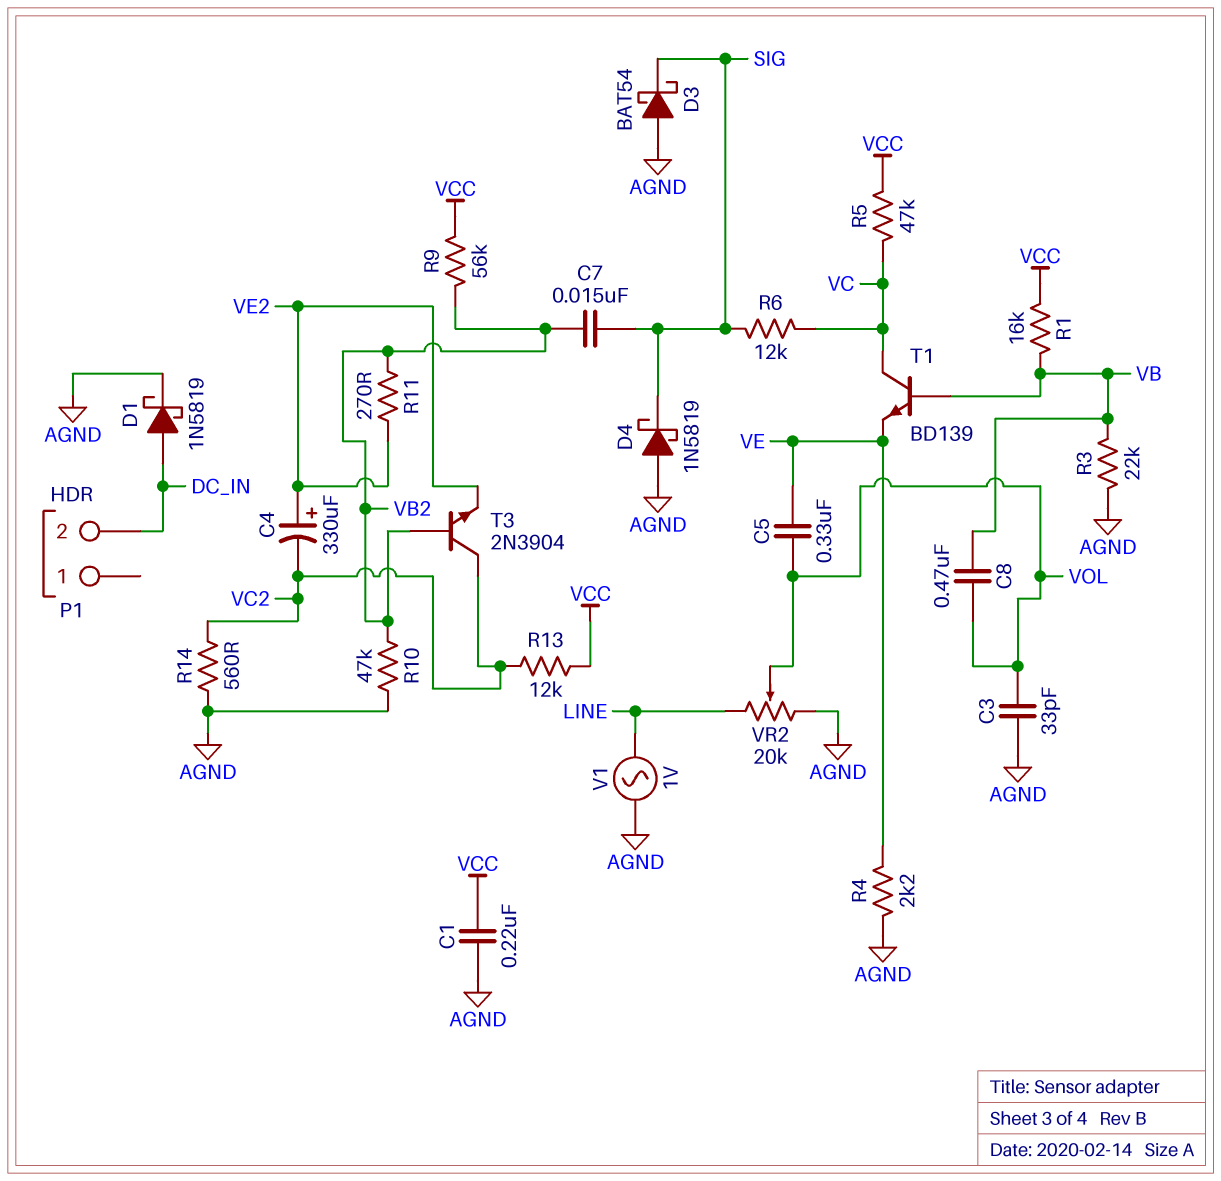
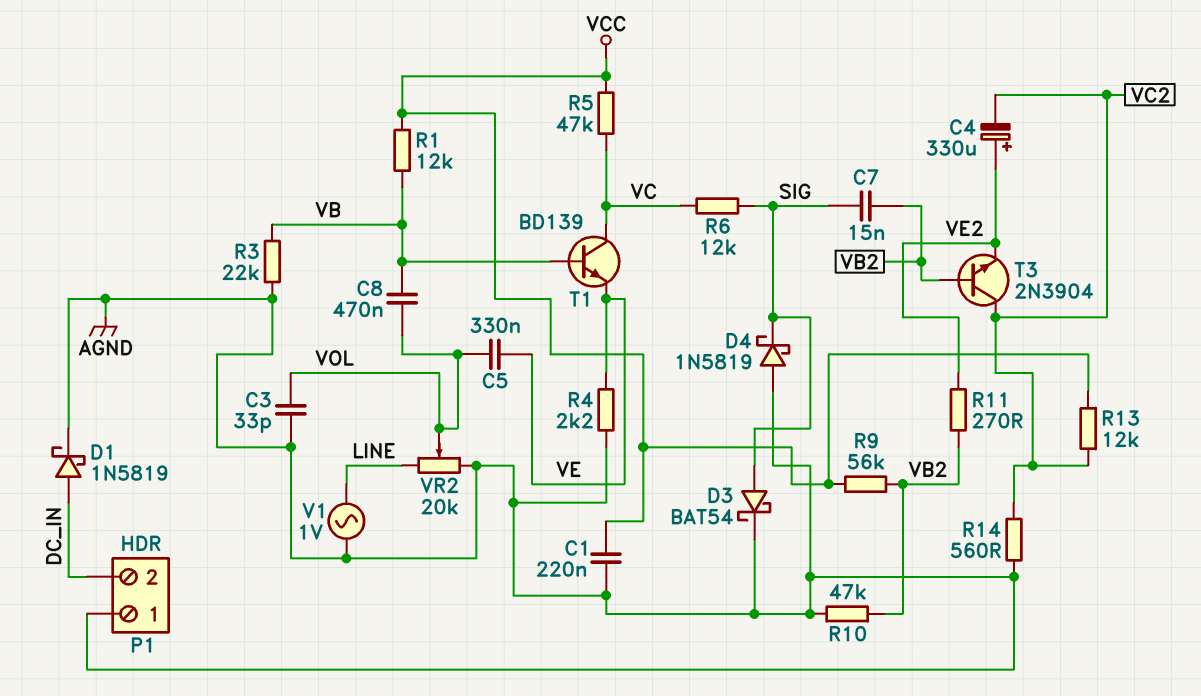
D3: schottky BAT54 (A AGND, K SIG) -> schottky BAT54 (A SIG, K AGND)
P1 pin 1: none -> AGND
R1: 16k (VB, VCC) -> 12k (VB, VCC)

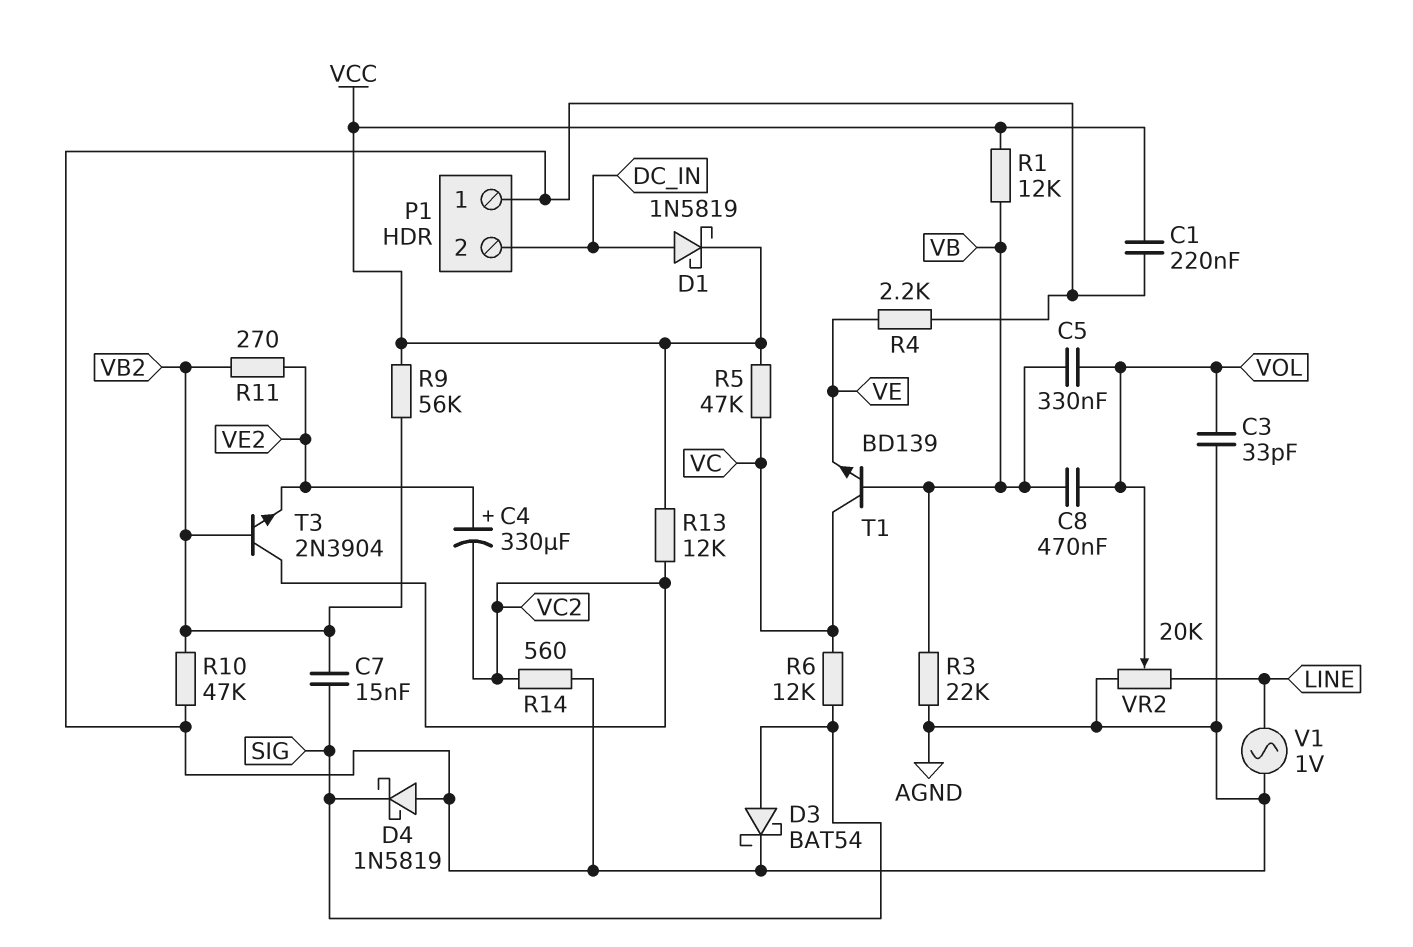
C5: 330nF (VE, VOL) -> 330nF (VB, VOL)
D1: schottky 1N5819 (A DC_IN, K AGND) -> schottky 1N5819 (A DC_IN, K VCC)

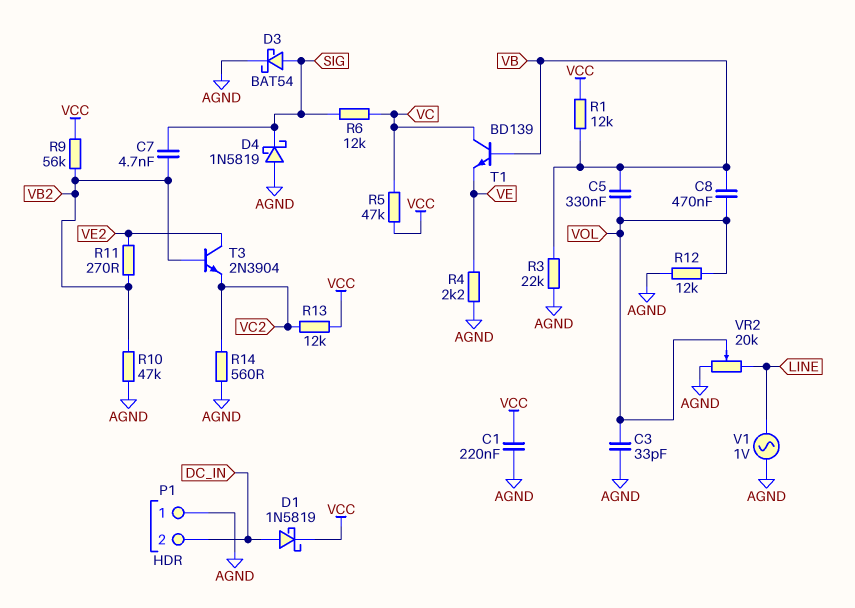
C4: 330uF (plus VE2, minus VC2) -> none
C7: 15nF (SIG, VB2) -> 4.7nF (SIG, VB2)
R12: none -> 12k (AGND, VOL)
T3: NPN 2N3904 (B VB2, C VC2, E VE2) -> NPN 2N3904 (B VB2, C VE2, E VC2)

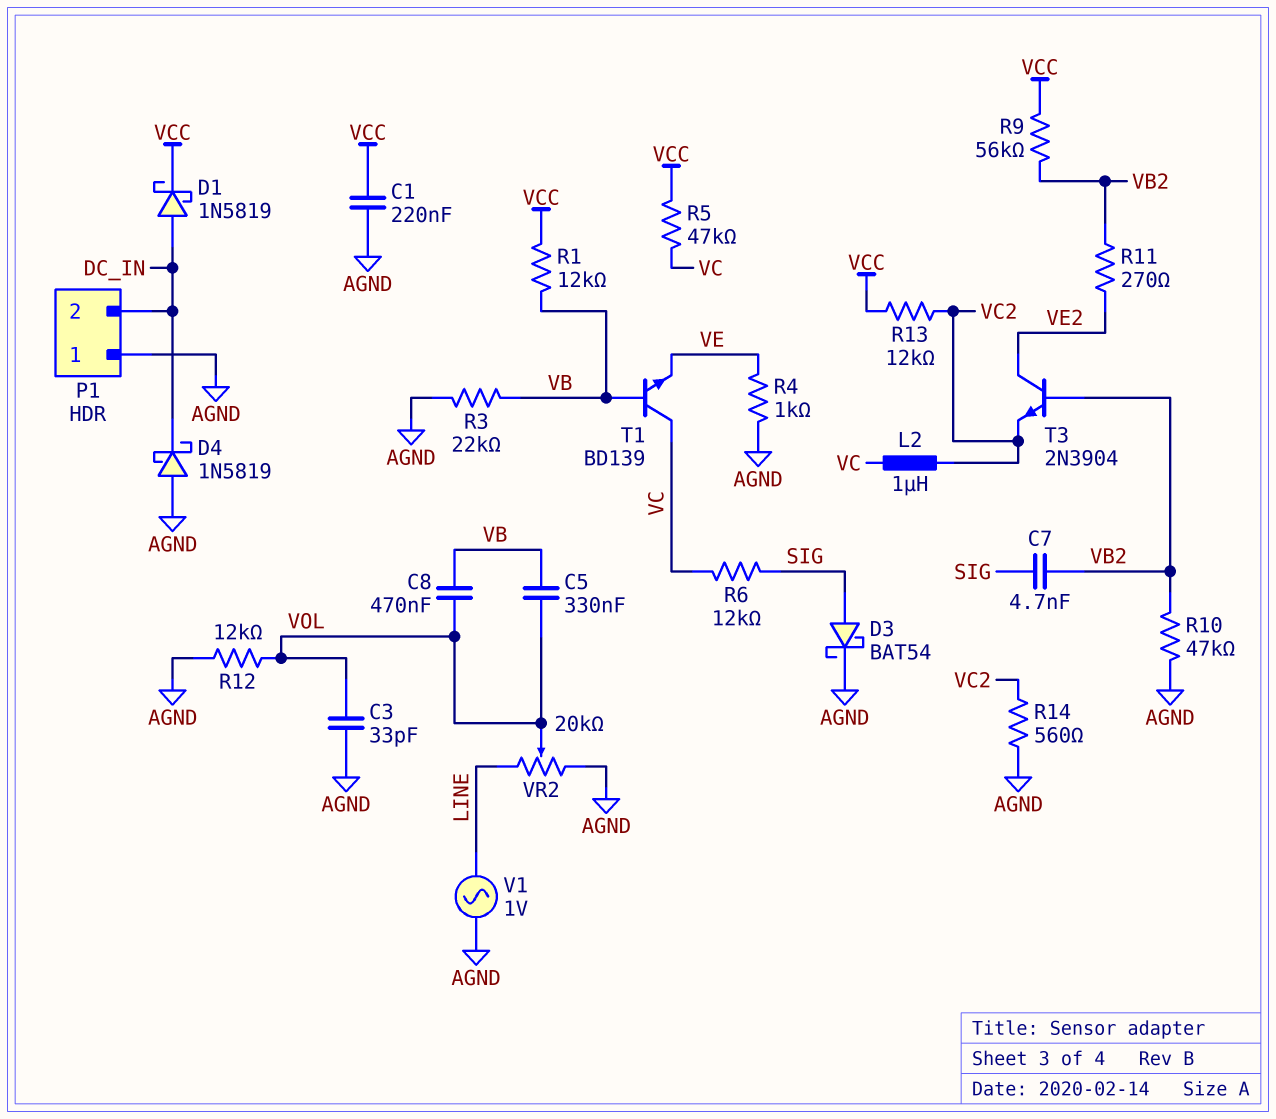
D4: schottky 1N5819 (A AGND, K SIG) -> schottky 1N5819 (A AGND, K DC_IN)
L2: none -> 1uH (VC, VC2)
R4: 2.2k (AGND, VE) -> 1k (AGND, VE)

